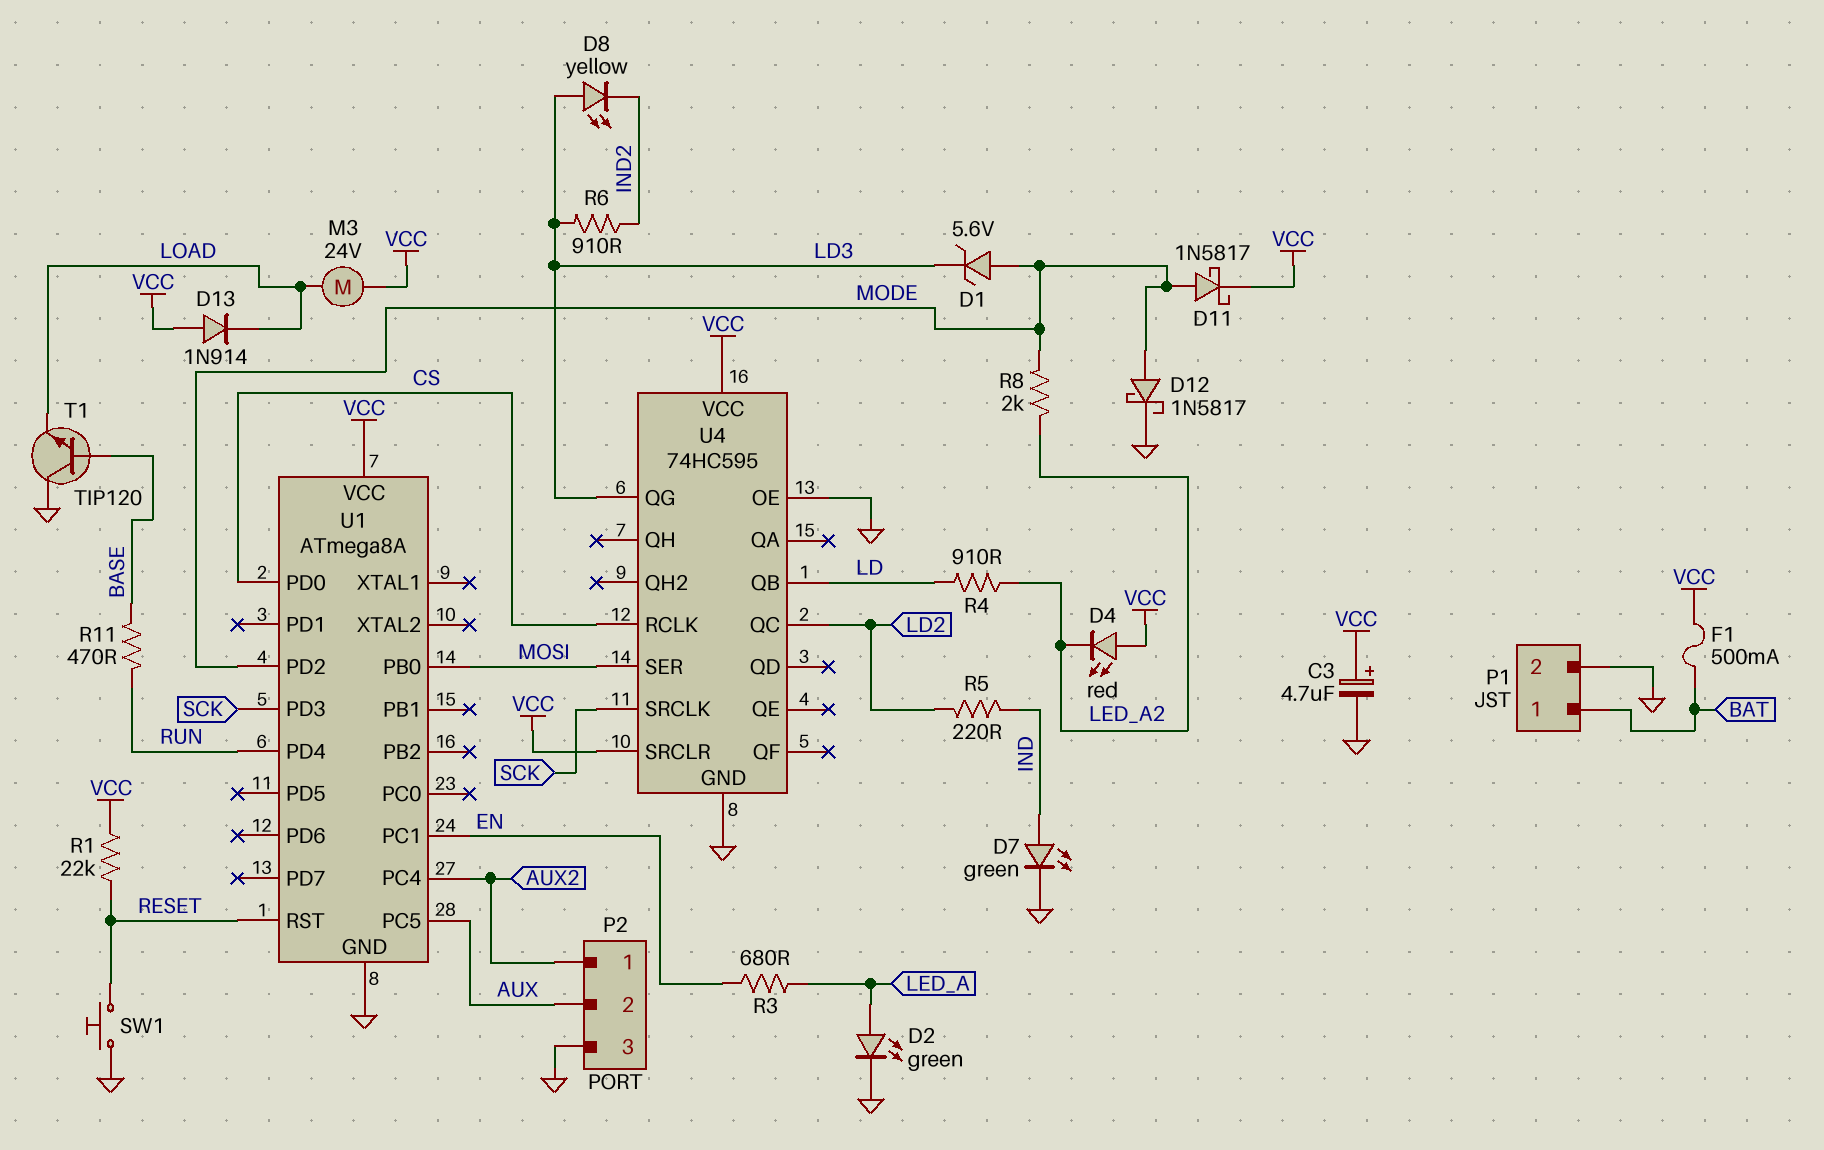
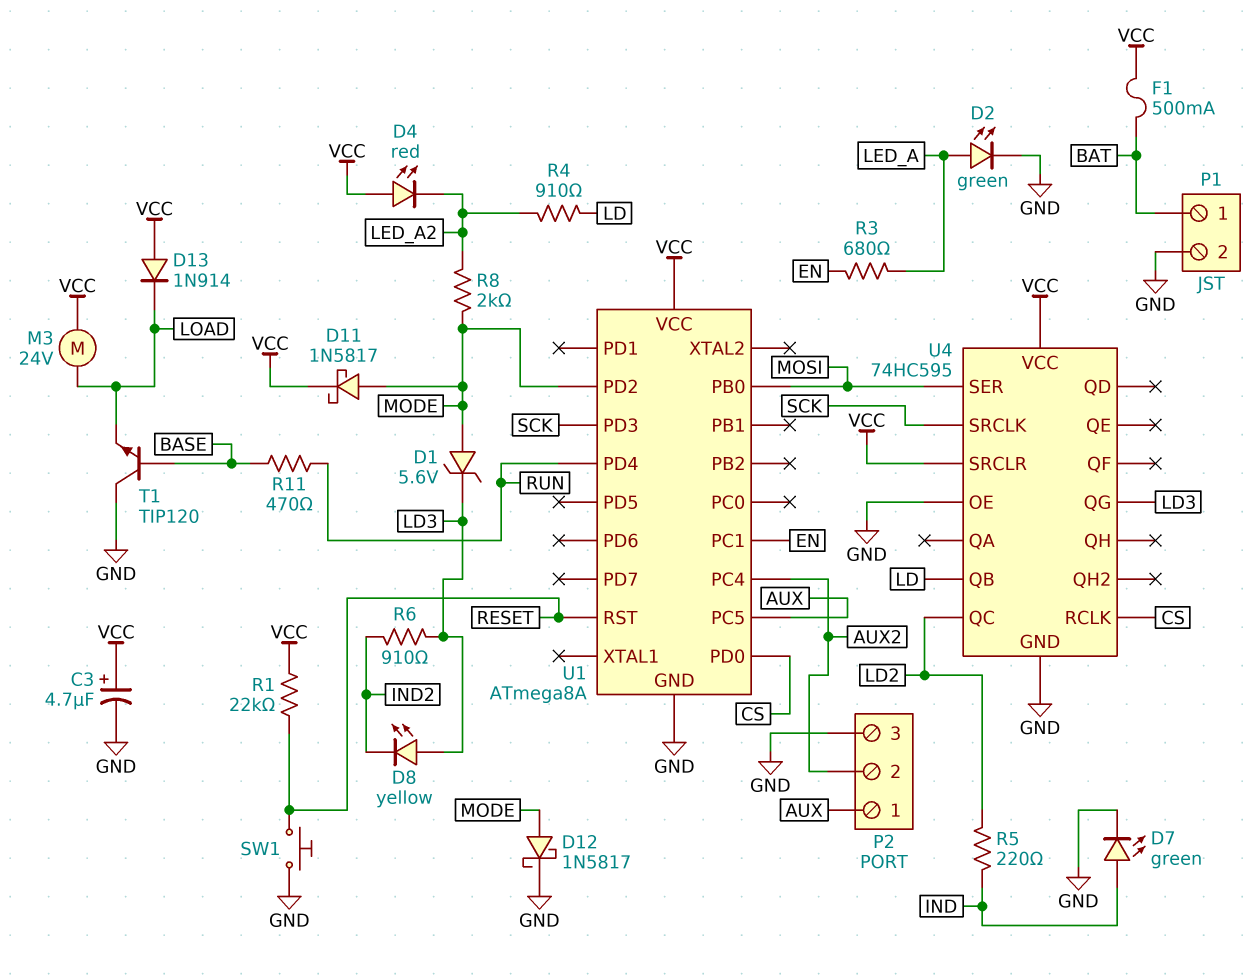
P2 pin 1: AUX2 -> AUX
P2 pin 2: AUX -> AUX2

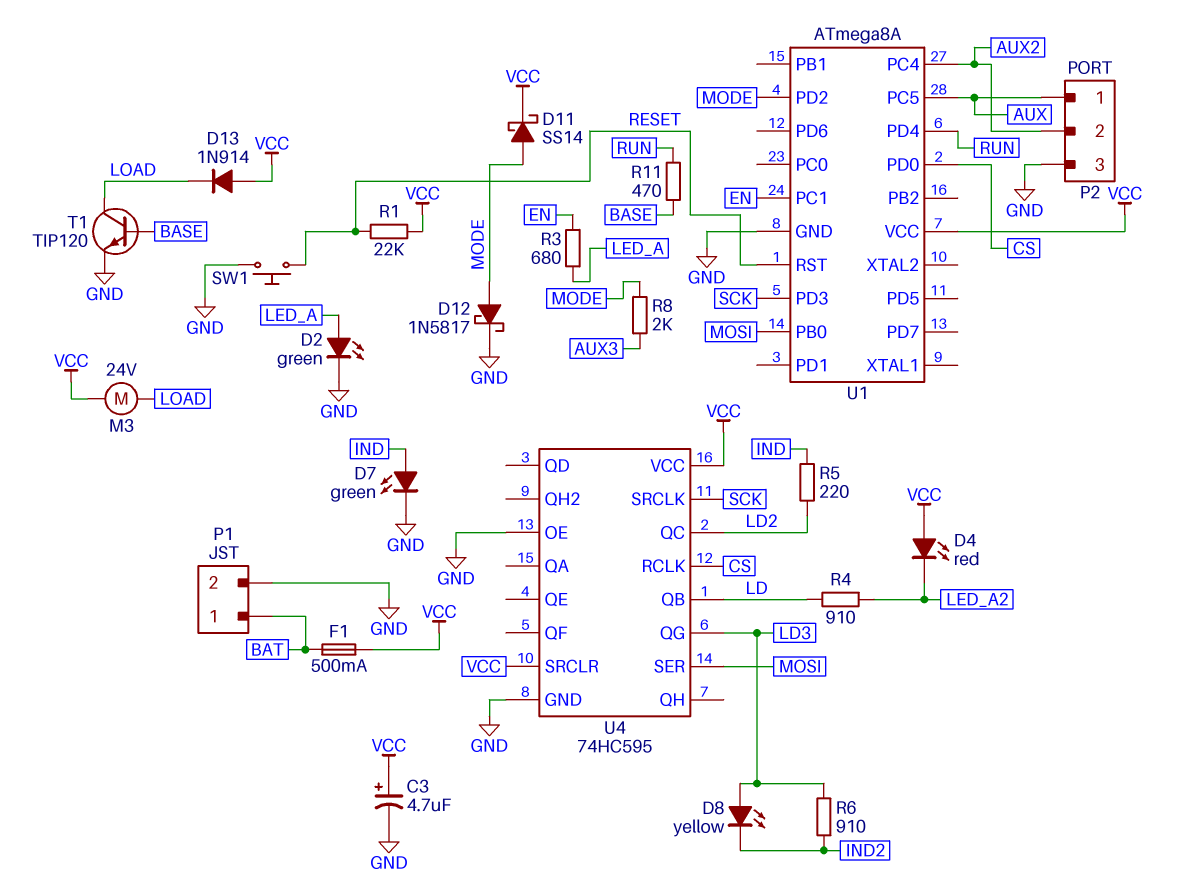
D1: zener 5.6V (A MODE, K LD3) -> none
D11: schottky 1N5817 (A MODE, K VCC) -> schottky SS14 (A MODE, K VCC)
R8: 2k (LED_A2, MODE) -> 2k (AUX3, MODE)
T1: NPN TIP120 (B BASE, C GND, E LOAD) -> NPN TIP120 (B BASE, C LOAD, E GND)

